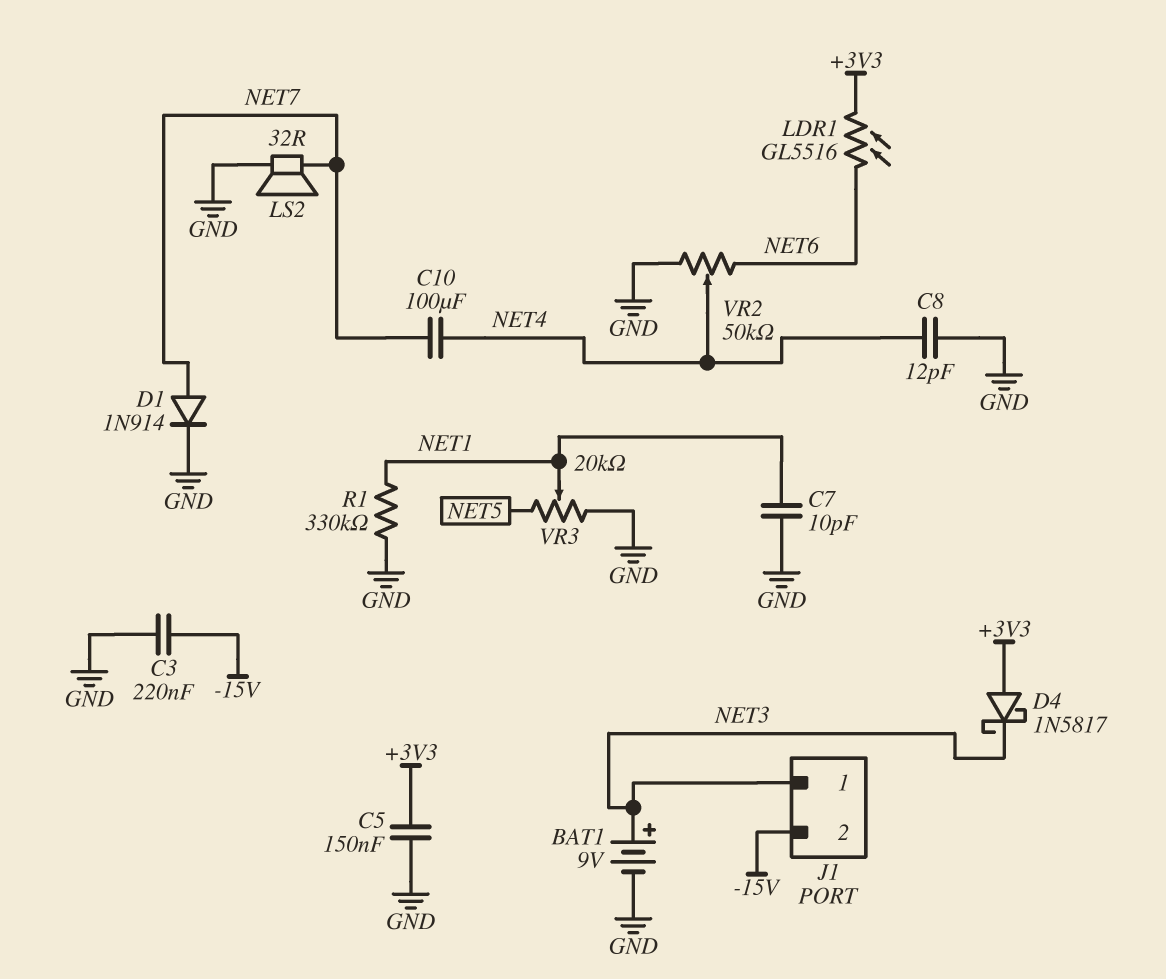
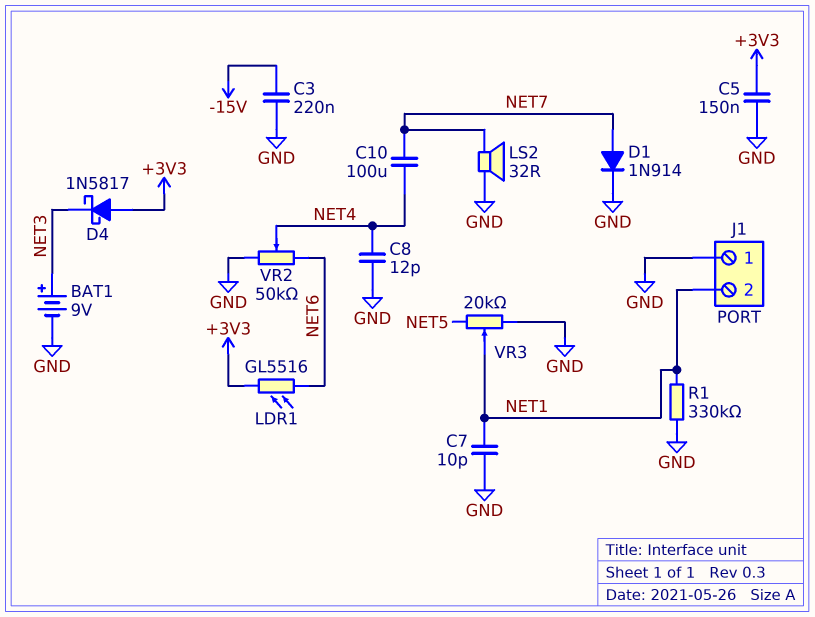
J1 pin 1: NET3 -> GND
J1 pin 2: -15V -> NET1

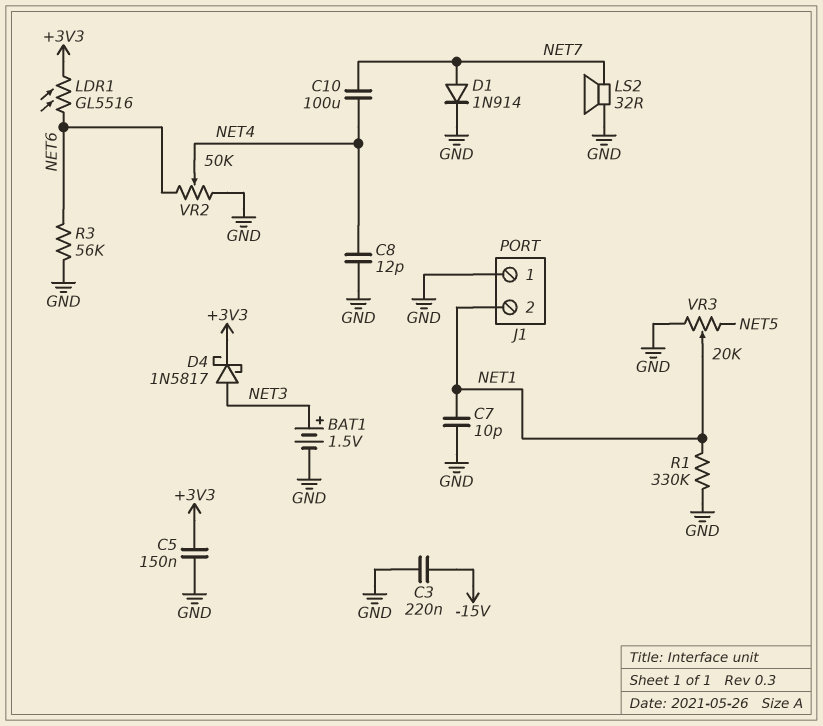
BAT1: 9V (plus NET3, minus GND) -> 1.5V (plus NET3, minus GND)
D4: schottky 1N5817 (A +3V3, K NET3) -> schottky 1N5817 (A NET3, K +3V3)
R3: none -> 56k (GND, NET6)

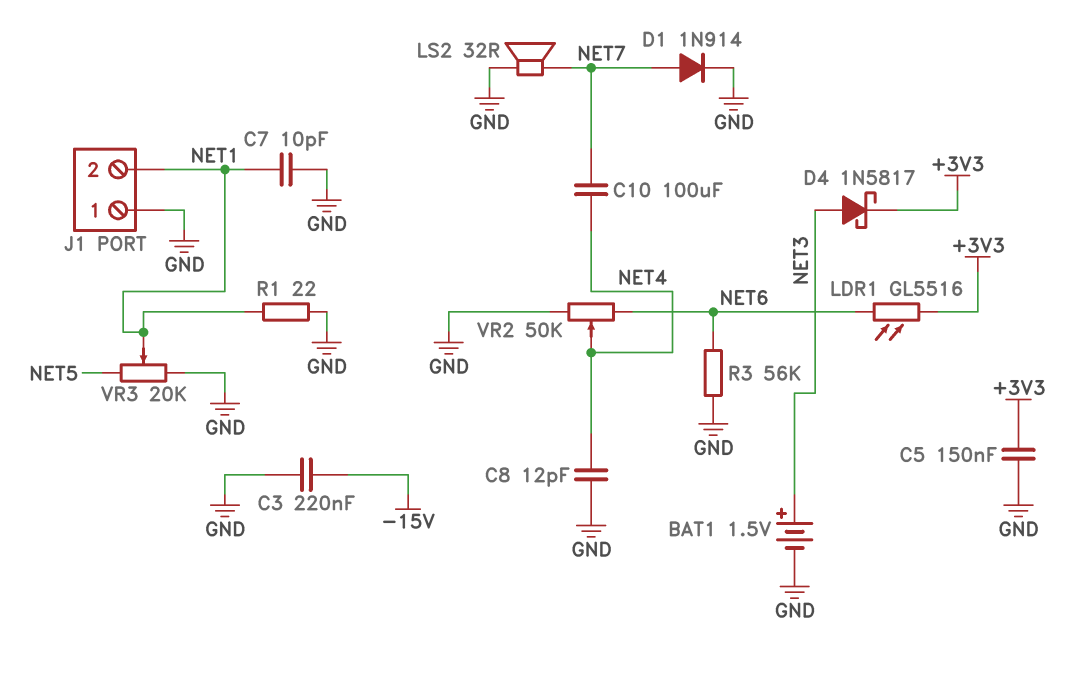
R1: 330k (GND, NET1) -> 22 (GND, NET1)

